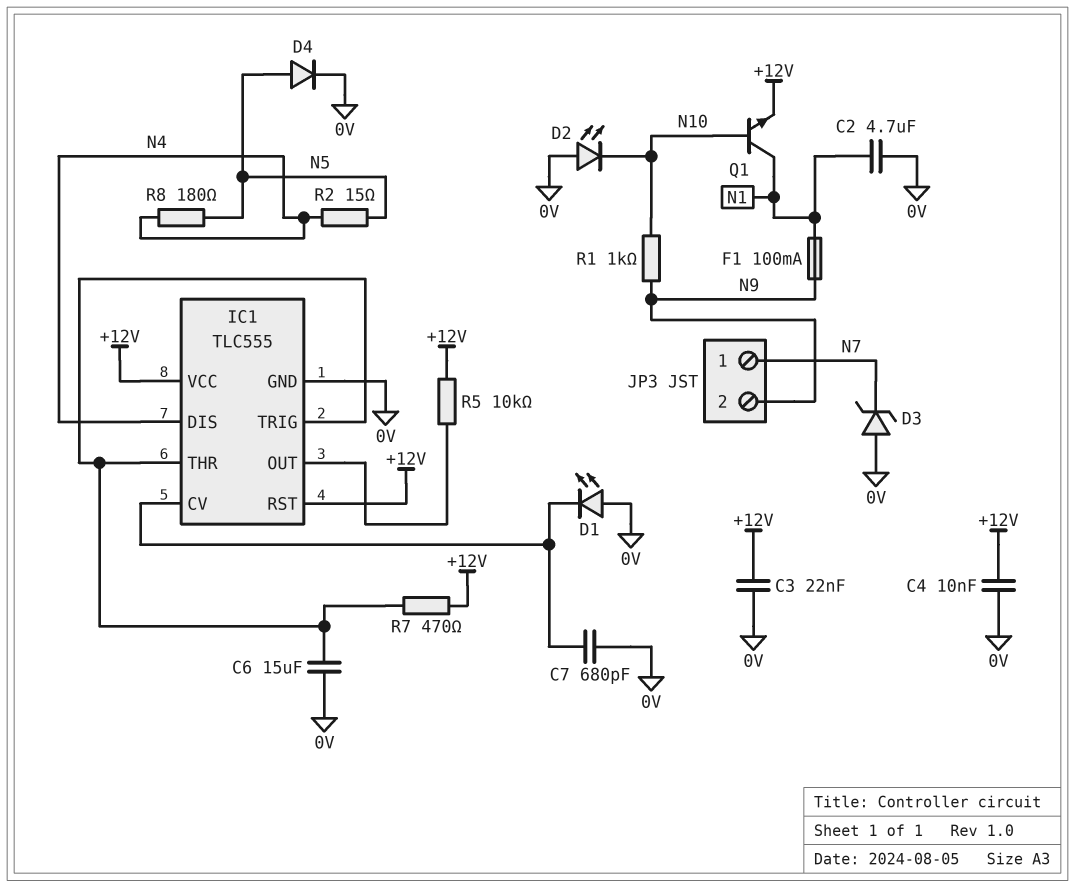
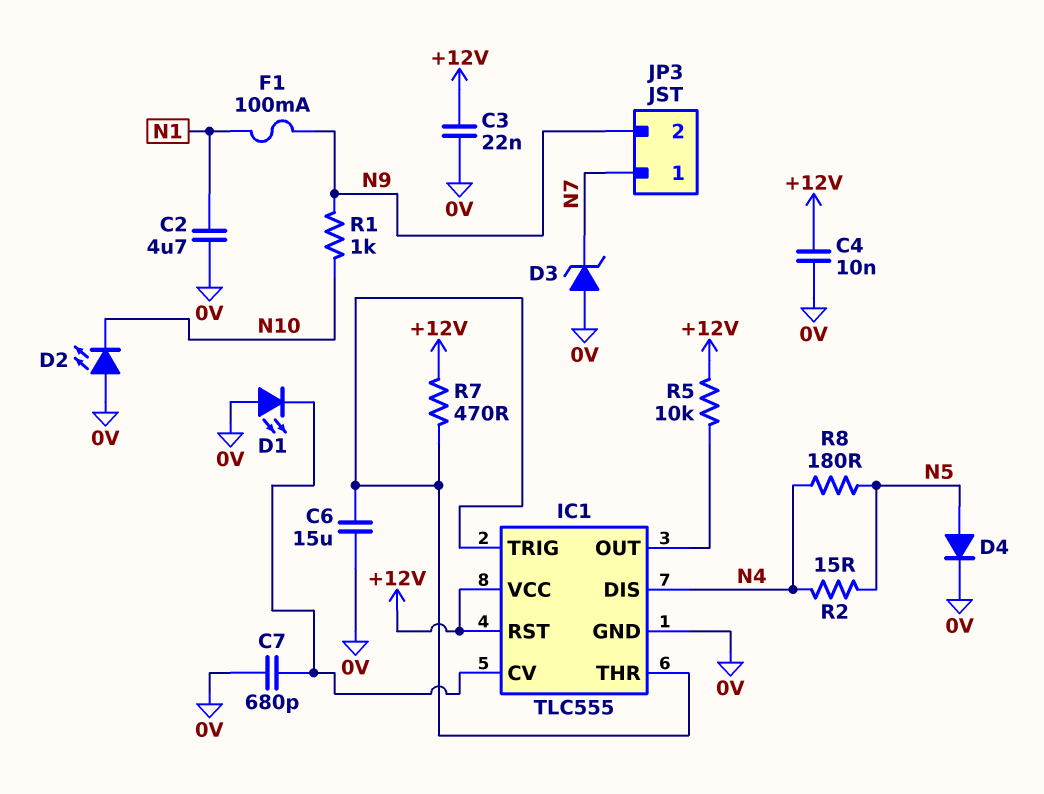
Q1: NPN (B N10, C N1, E +12V) -> none

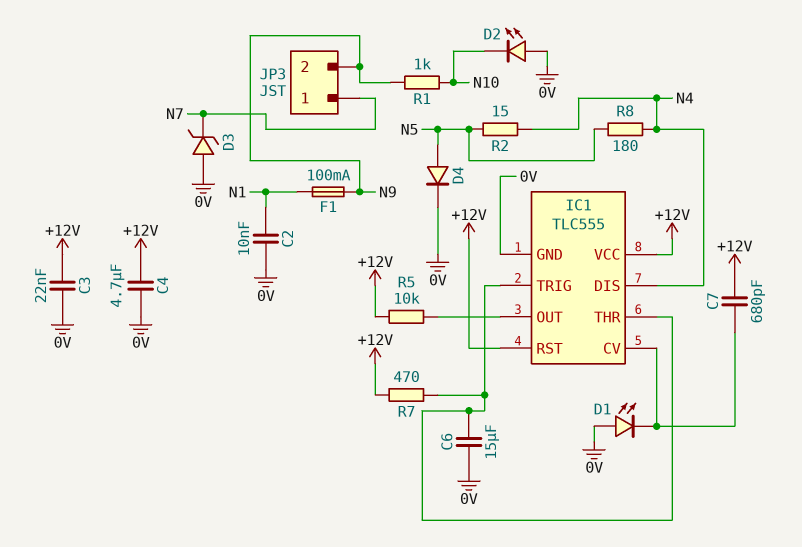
C2: 4.7uF (0V, N1) -> 10nF (0V, N1)
C4: 10nF (+12V, 0V) -> 4.7uF (+12V, 0V)
C7: 680pF (0V, IC1/CV) -> 680pF (+12V, IC1/CV)

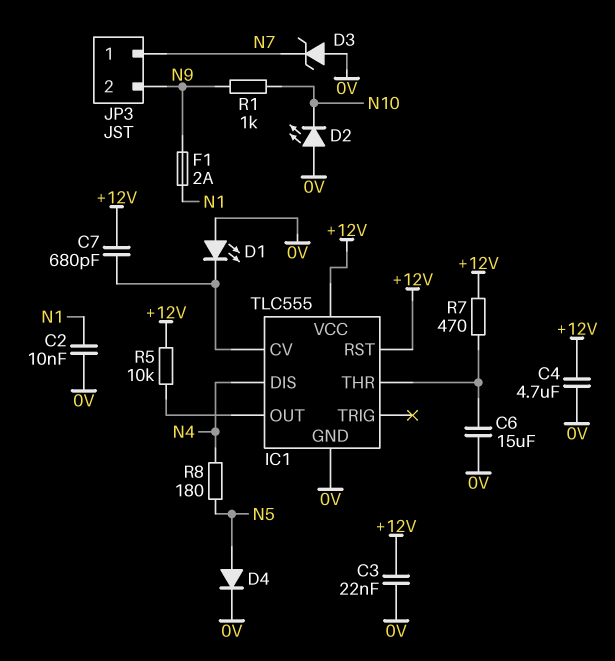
F1: 100mA (N1, N9) -> 2A (N1, N9)
IC1 pin TRIG: IC1/THR -> none
R2: 15 (N4, N5) -> none

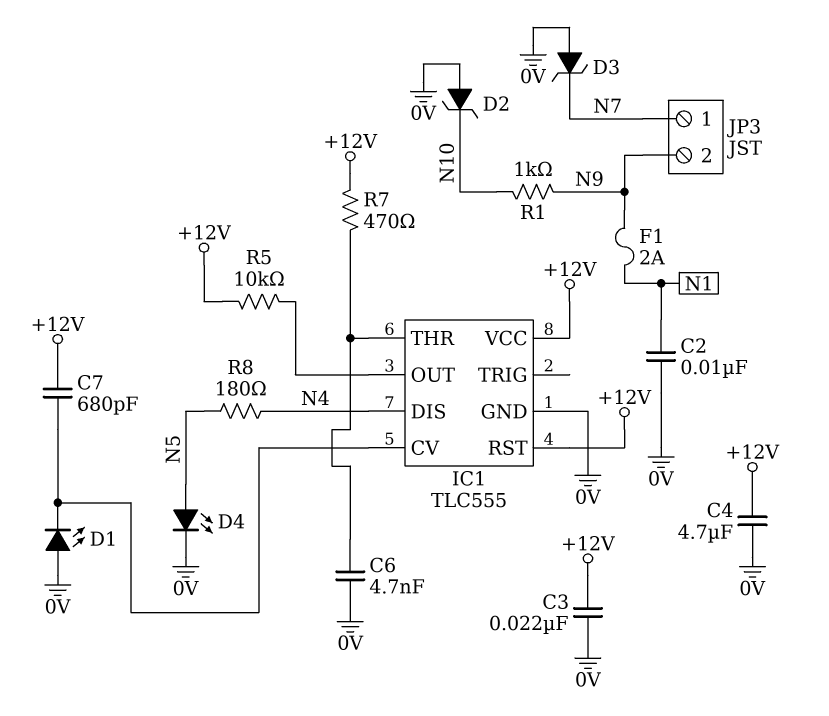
C6: 15uF (0V, IC1/THR) -> 4.7nF (0V, IC1/THR)
D2: LED (A 0V, K N10) -> zener (A 0V, K N10)
D4: diode (A N5, K 0V) -> LED (A N5, K 0V)

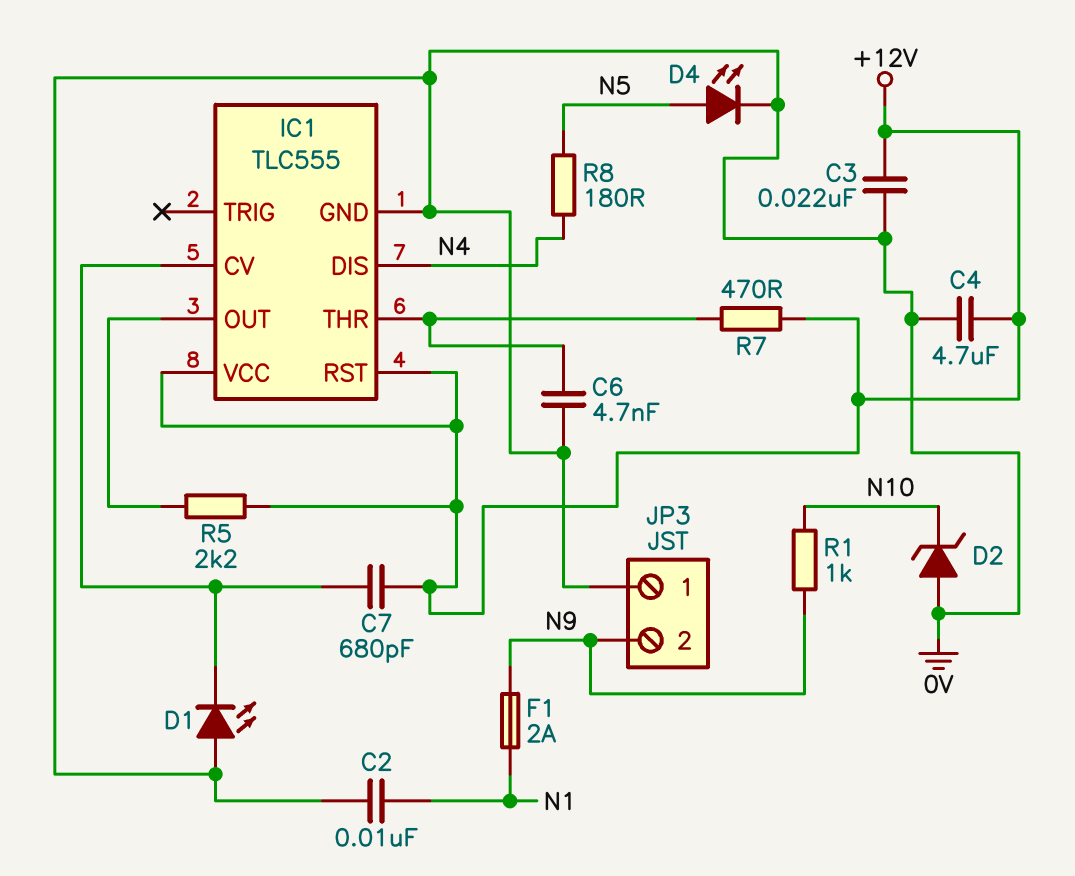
D3: zener (A 0V, K N7) -> none
JP3 pin 1: N7 -> 0V
R5: 10k (+12V, IC1/OUT) -> 2.2k (+12V, IC1/OUT)

